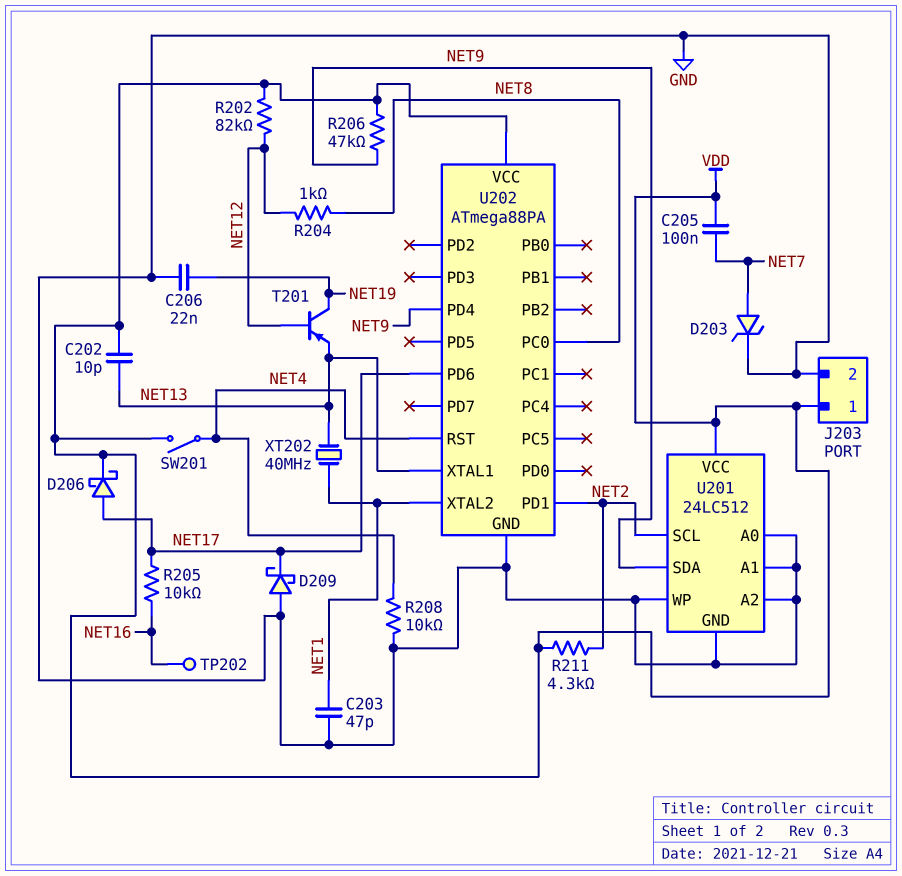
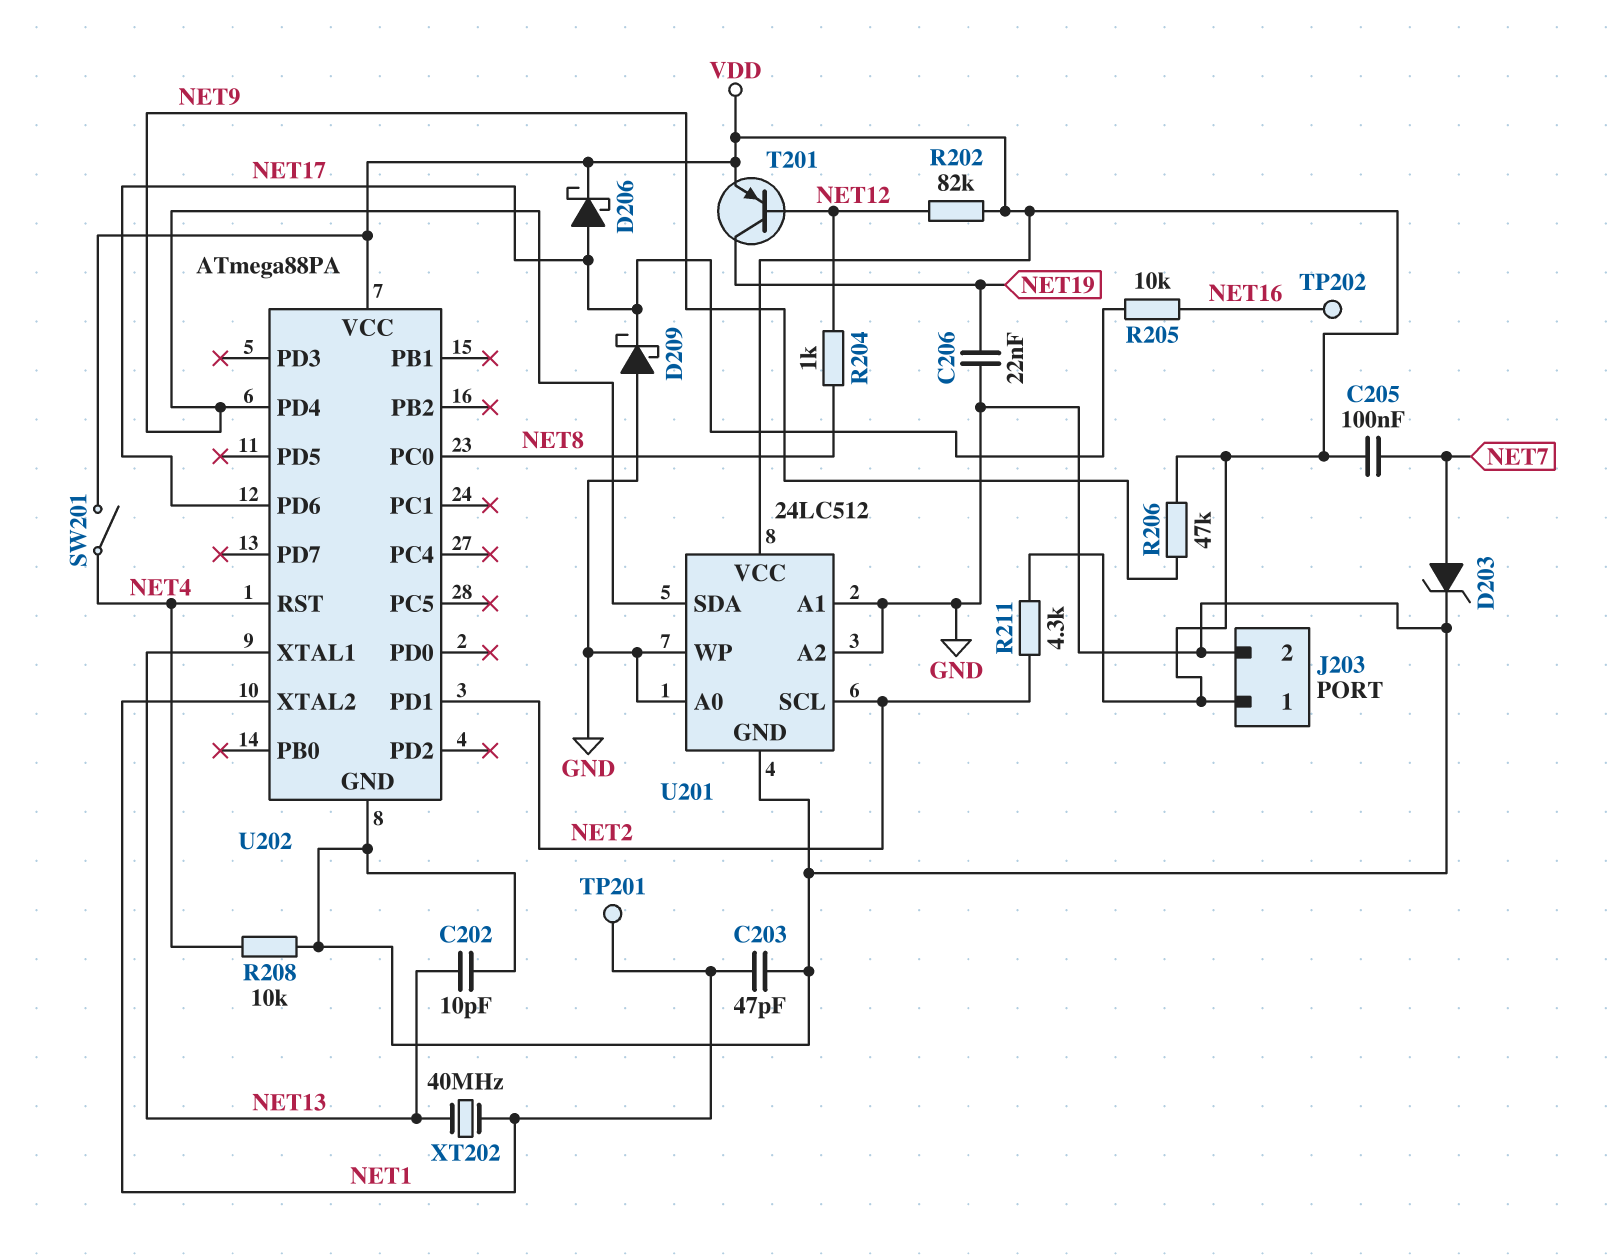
C202: 10pF (NET13, VDD) -> 10pF (GND, NET13)
T201: PNP (B NET12, C NET19, E NET13) -> PNP (B NET12, C NET19, E VDD)
TP201: none -> test point (NET1)

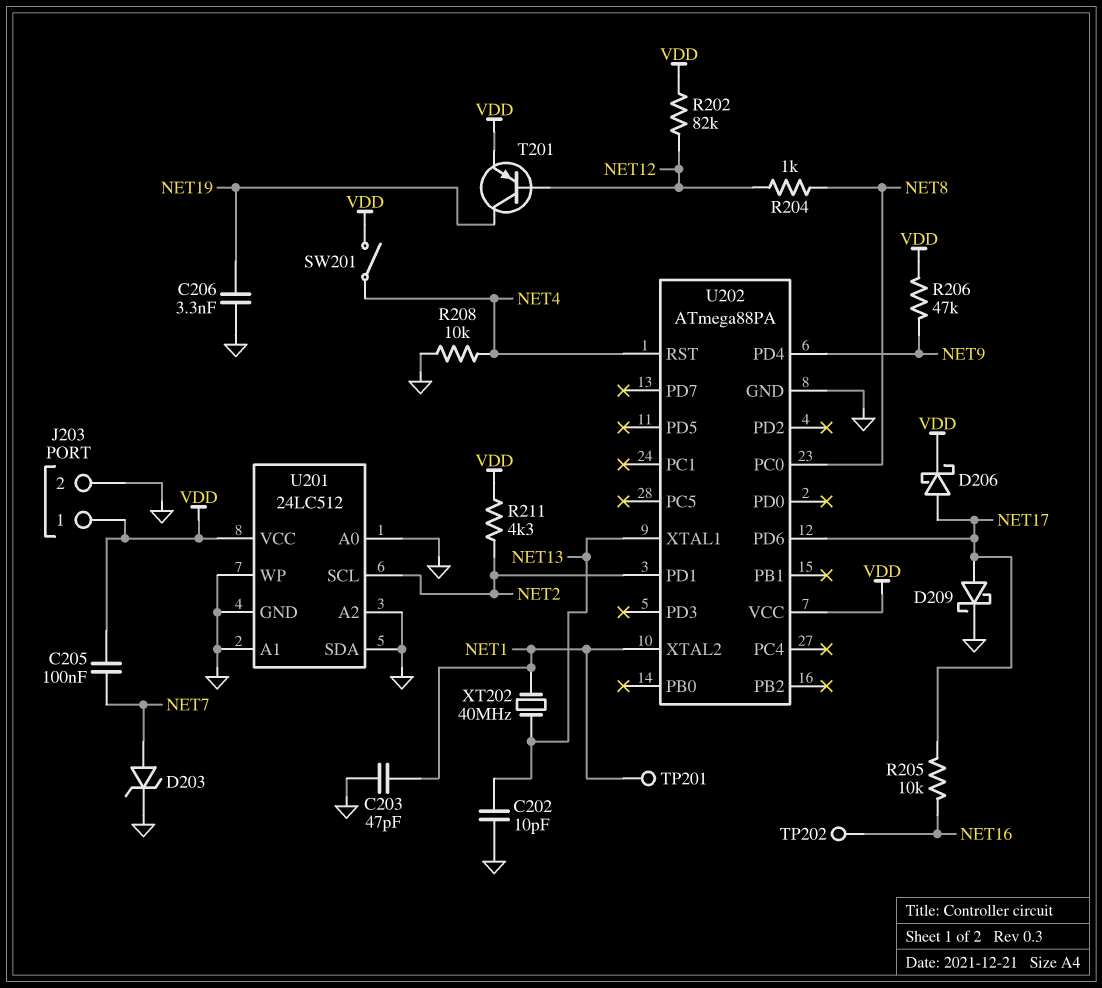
C206: 22nF (GND, NET19) -> 3.3nF (GND, NET19)
D209: schottky (A GND, K NET17) -> schottky (A NET17, K GND)
U201 pin SDA: NET9 -> GND

